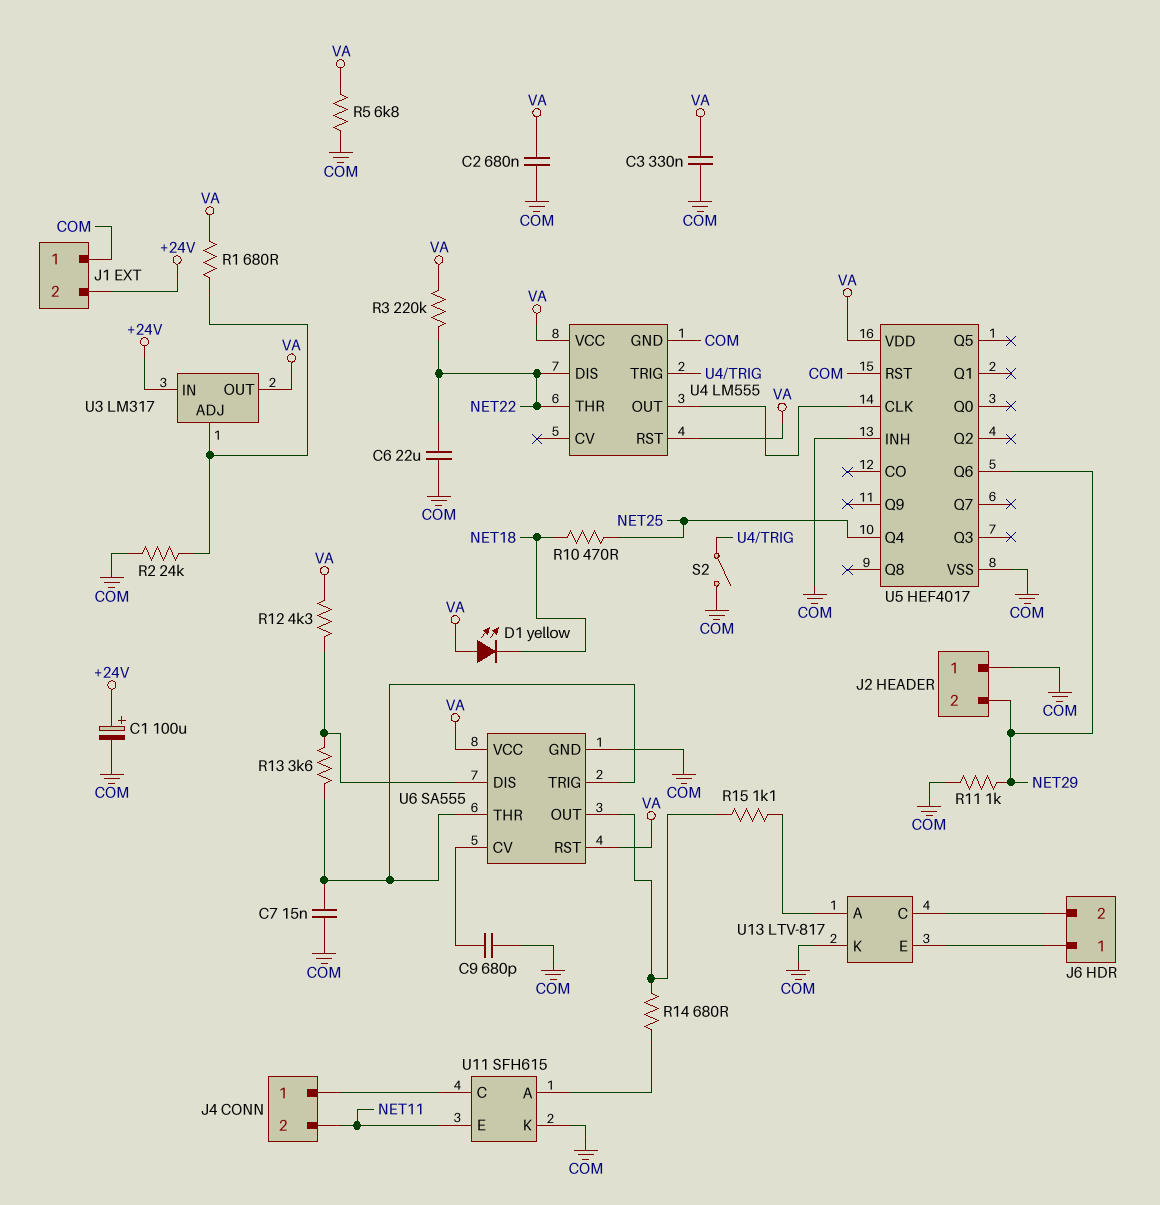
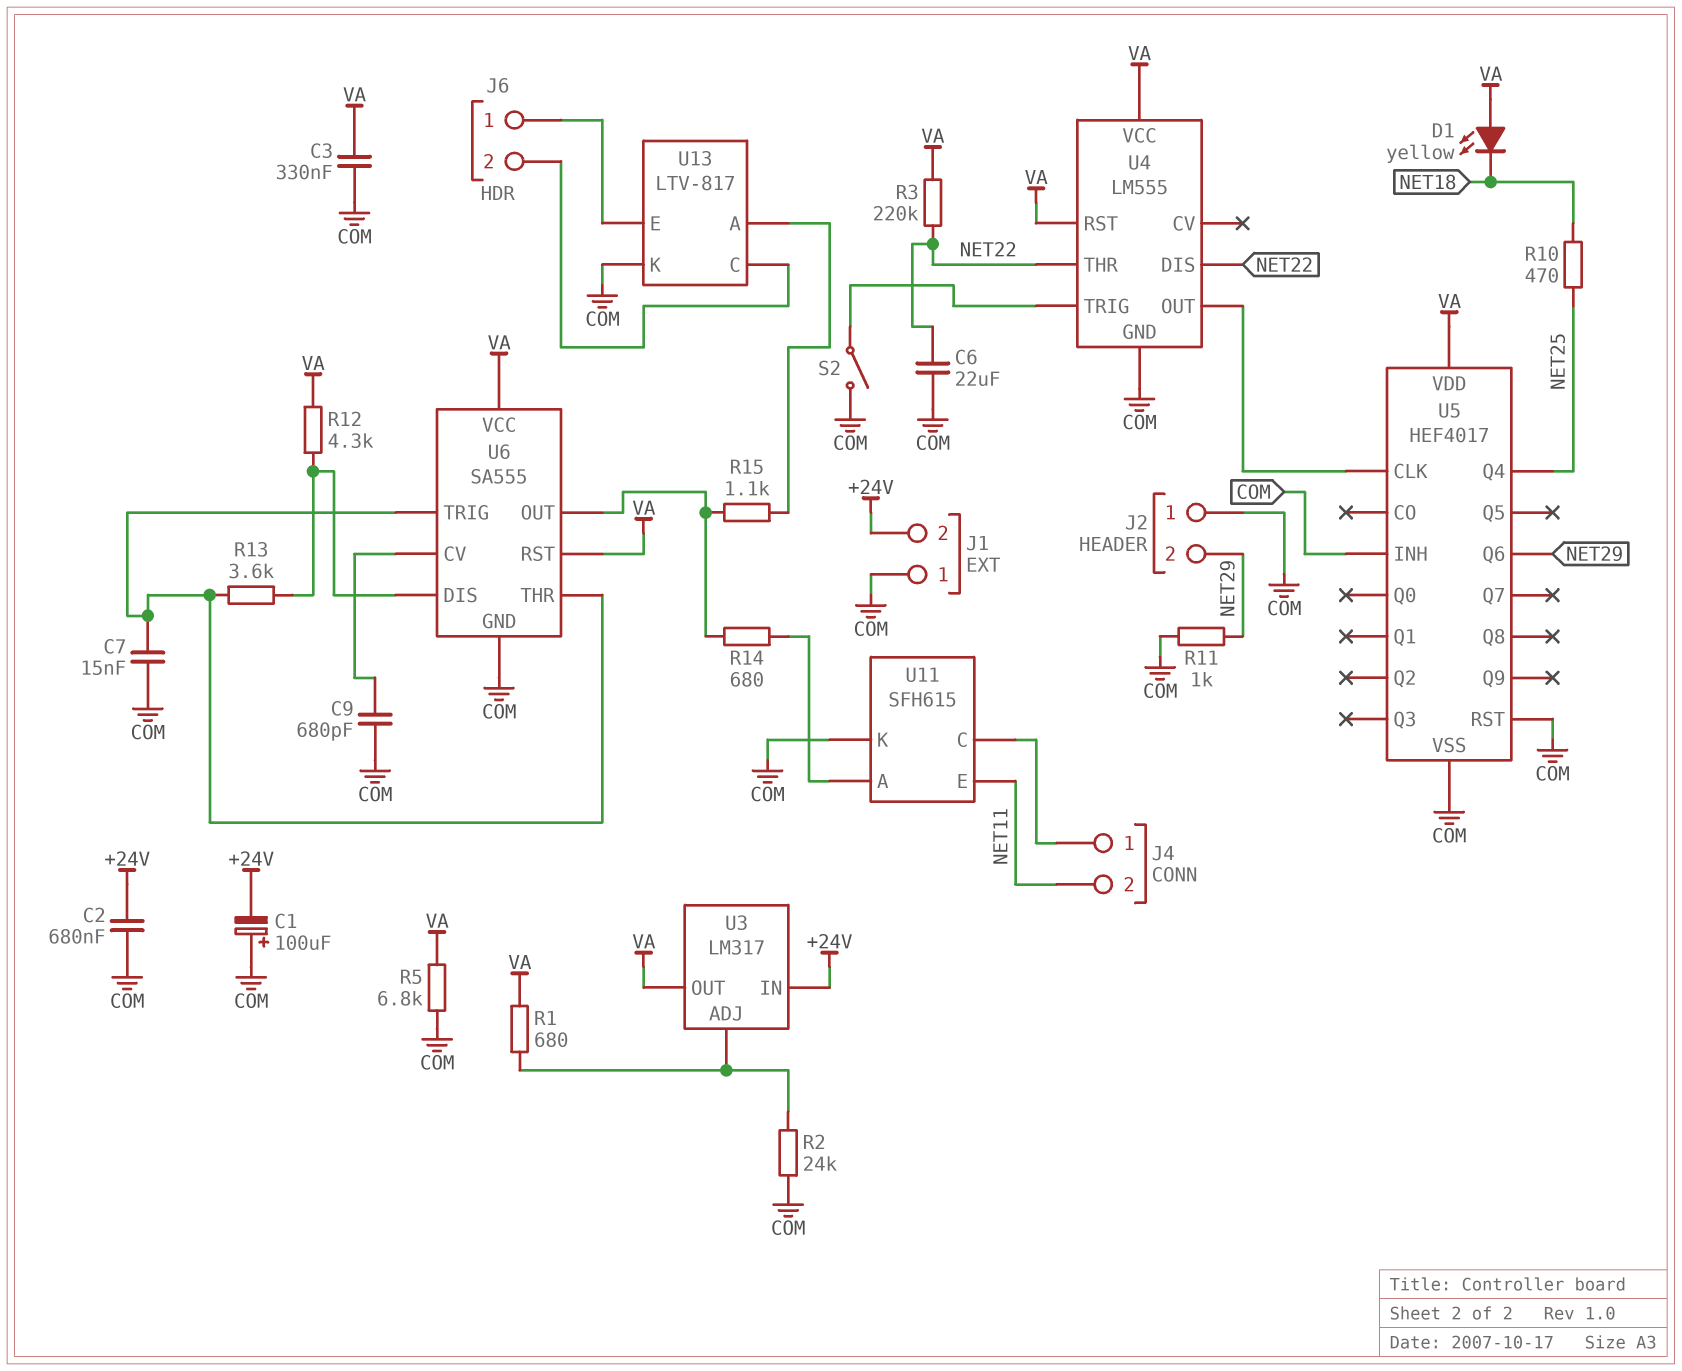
C1: 100uF (plus +24V, minus COM) -> 100uF (plus COM, minus +24V)
C2: 680nF (COM, VA) -> 680nF (+24V, COM)

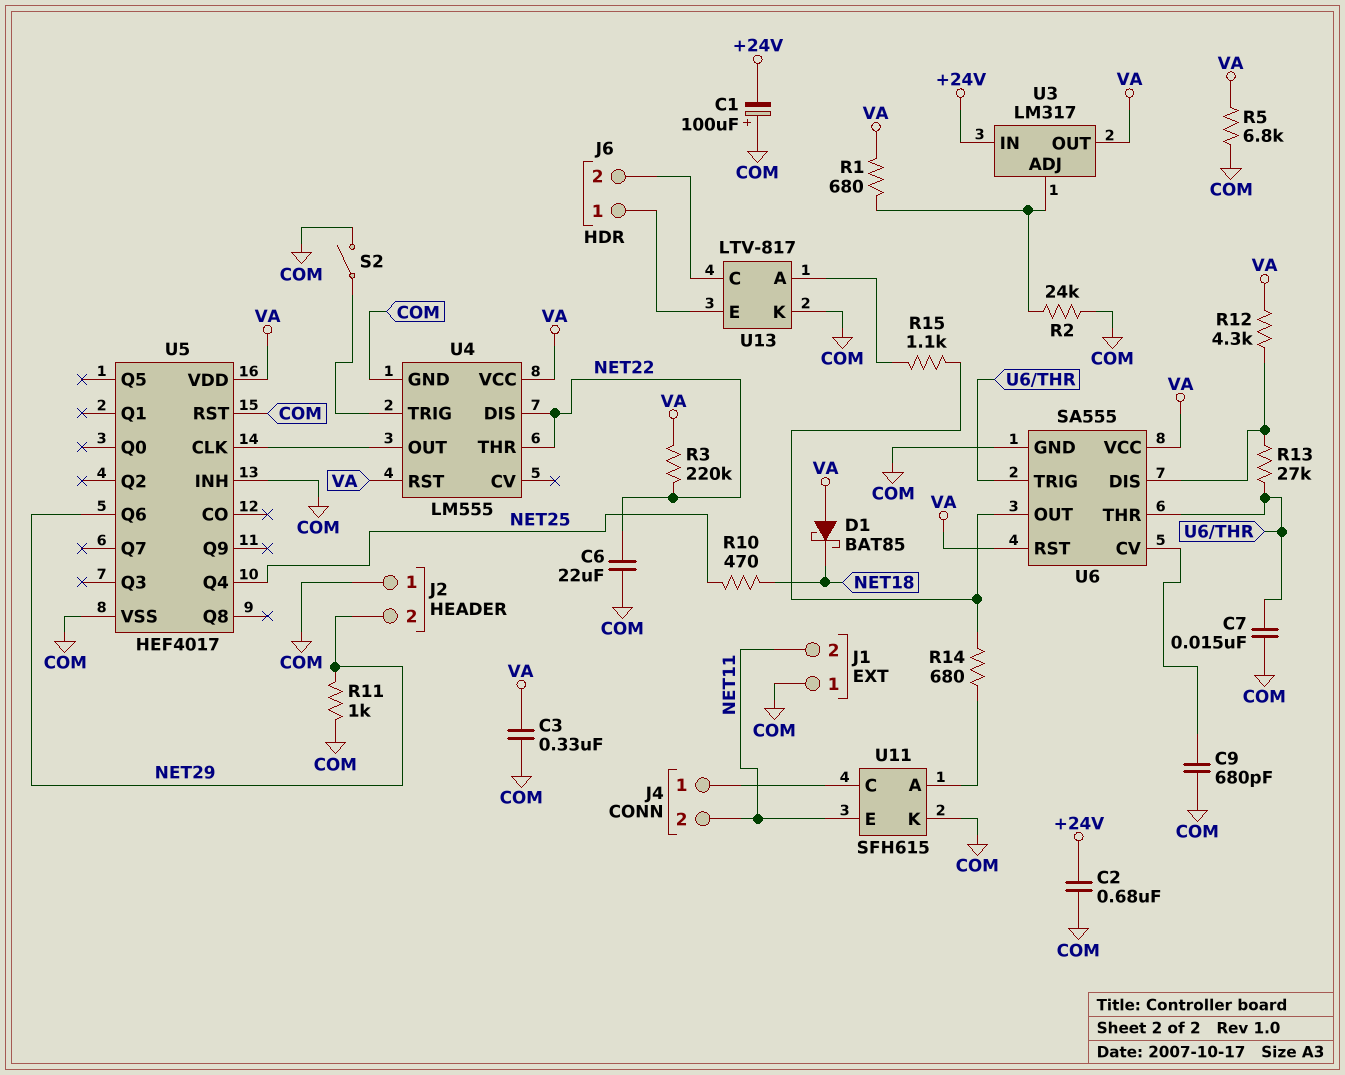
D1: LED yellow (A VA, K NET18) -> schottky BAT85 (A VA, K NET18)
J1 pin 2: +24V -> NET11
R13: 3.6k (U6/DIS, U6/THR) -> 27k (U6/DIS, U6/THR)

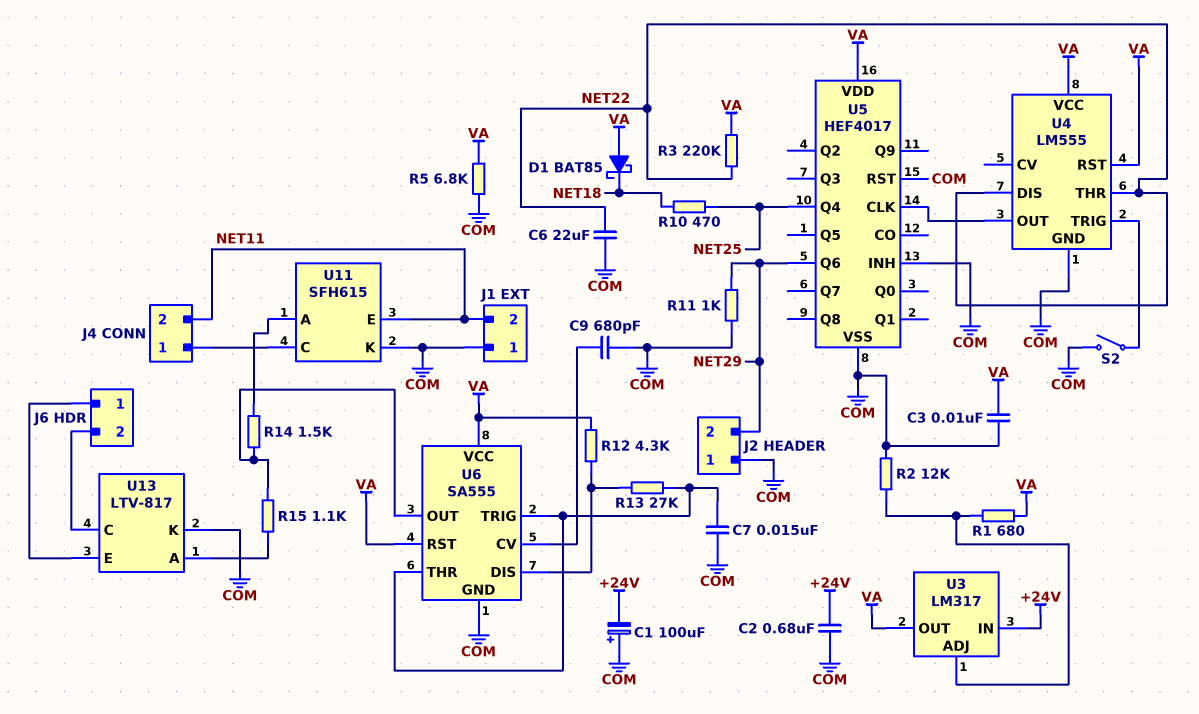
C3: 330nF (COM, VA) -> 10nF (COM, VA)
R2: 24k (COM, U3/ADJ) -> 12k (COM, U3/ADJ)
R14: 680 (U6/OUT, U11/A) -> 1.5k (U6/OUT, U11/A)

